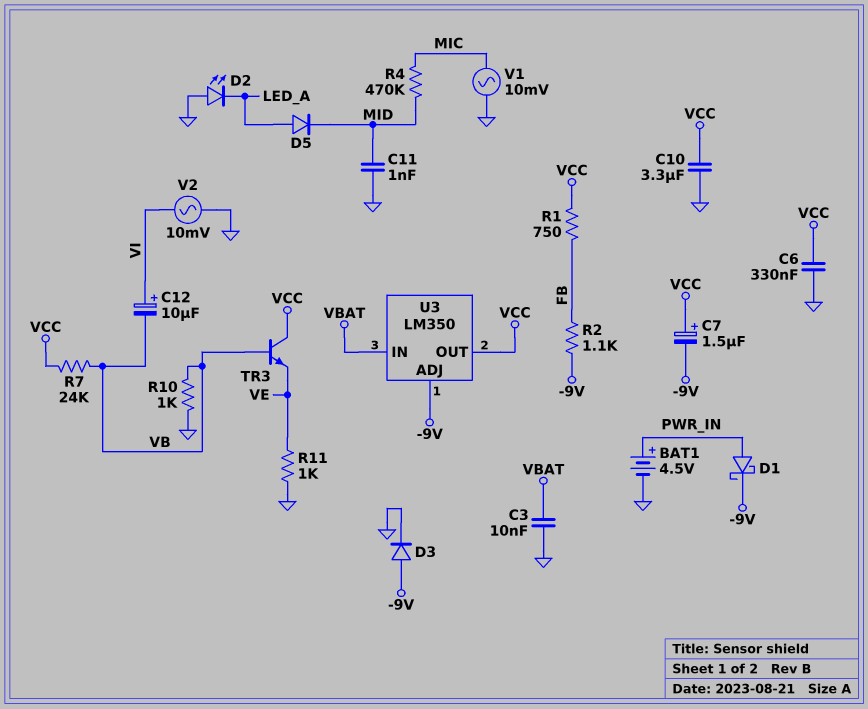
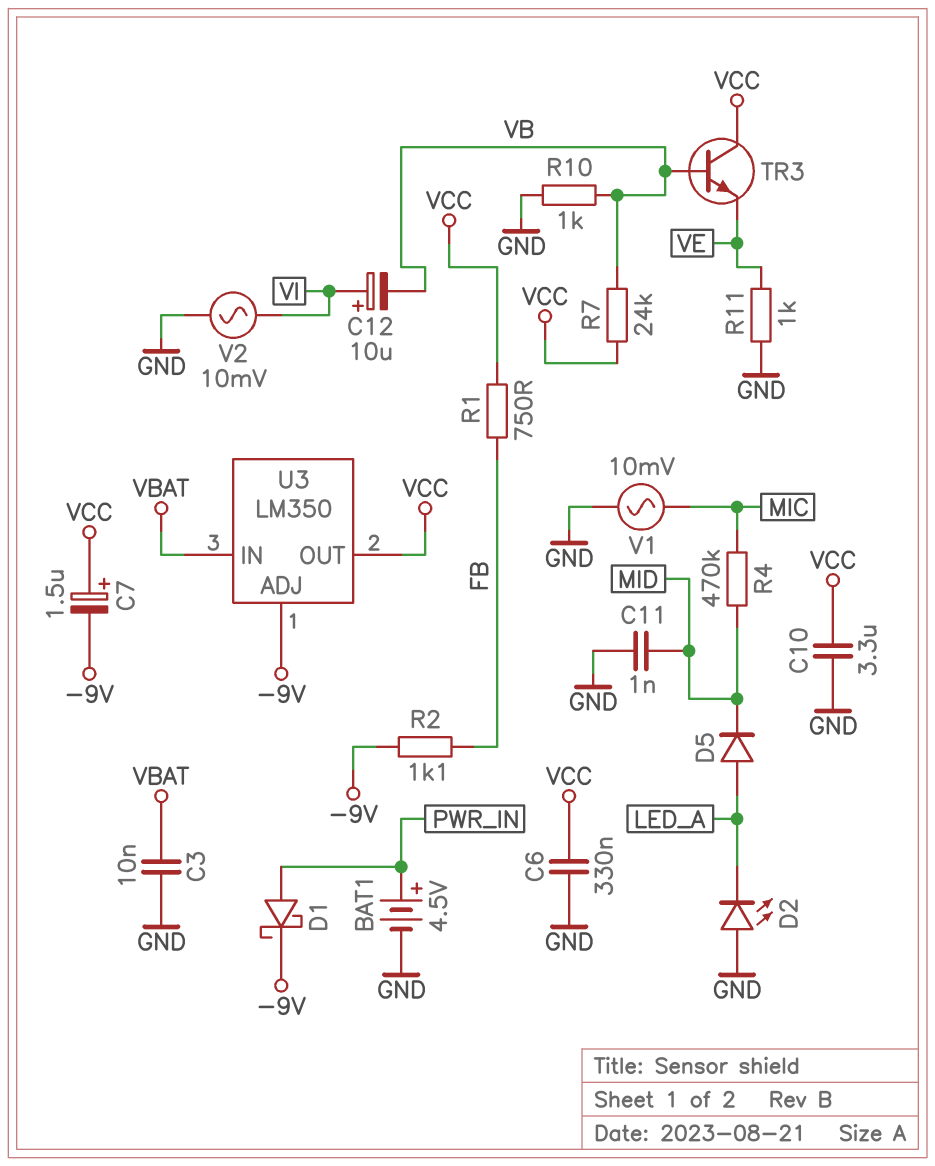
D3: diode (A -9V, K GND) -> none

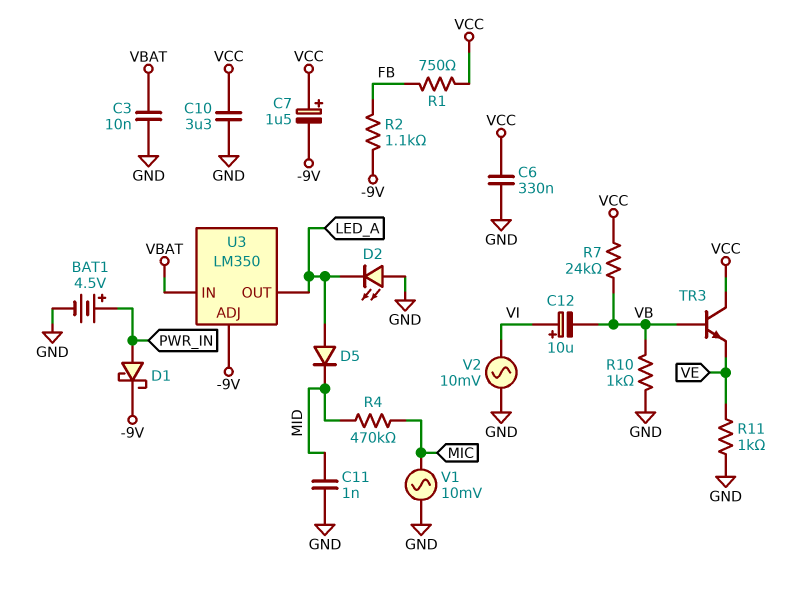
U3 pin OUT: VCC -> LED_A

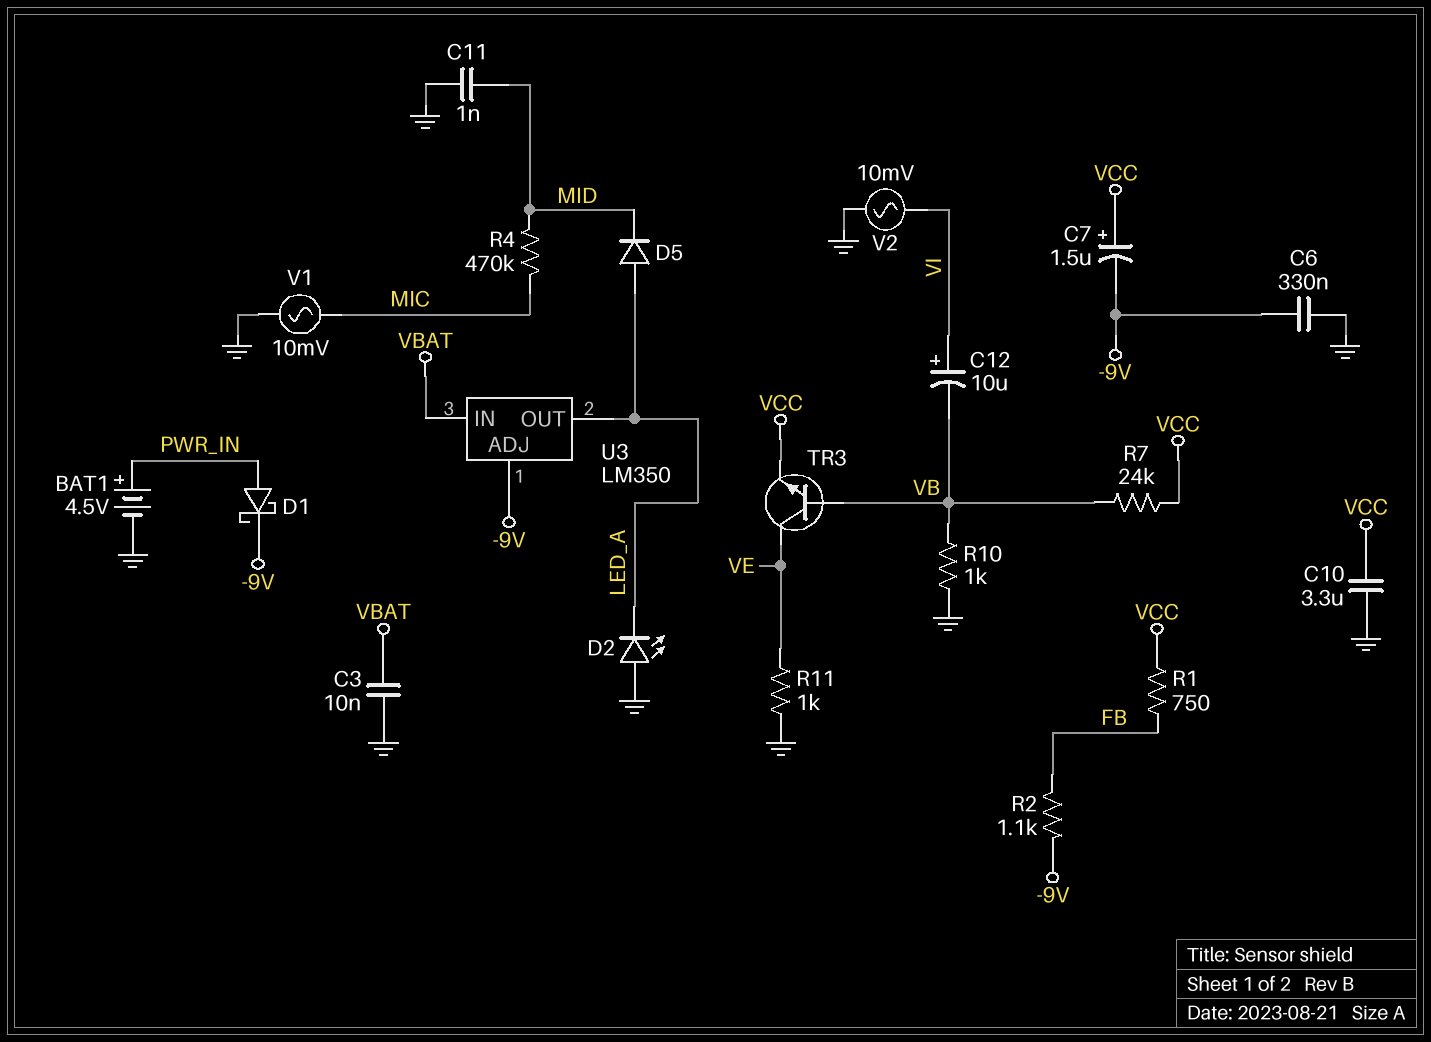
C6: 330nF (GND, VCC) -> 330nF (-9V, GND)
TR3: NPN (B VB, C VCC, E VE) -> NPN (B VB, C VE, E VCC)

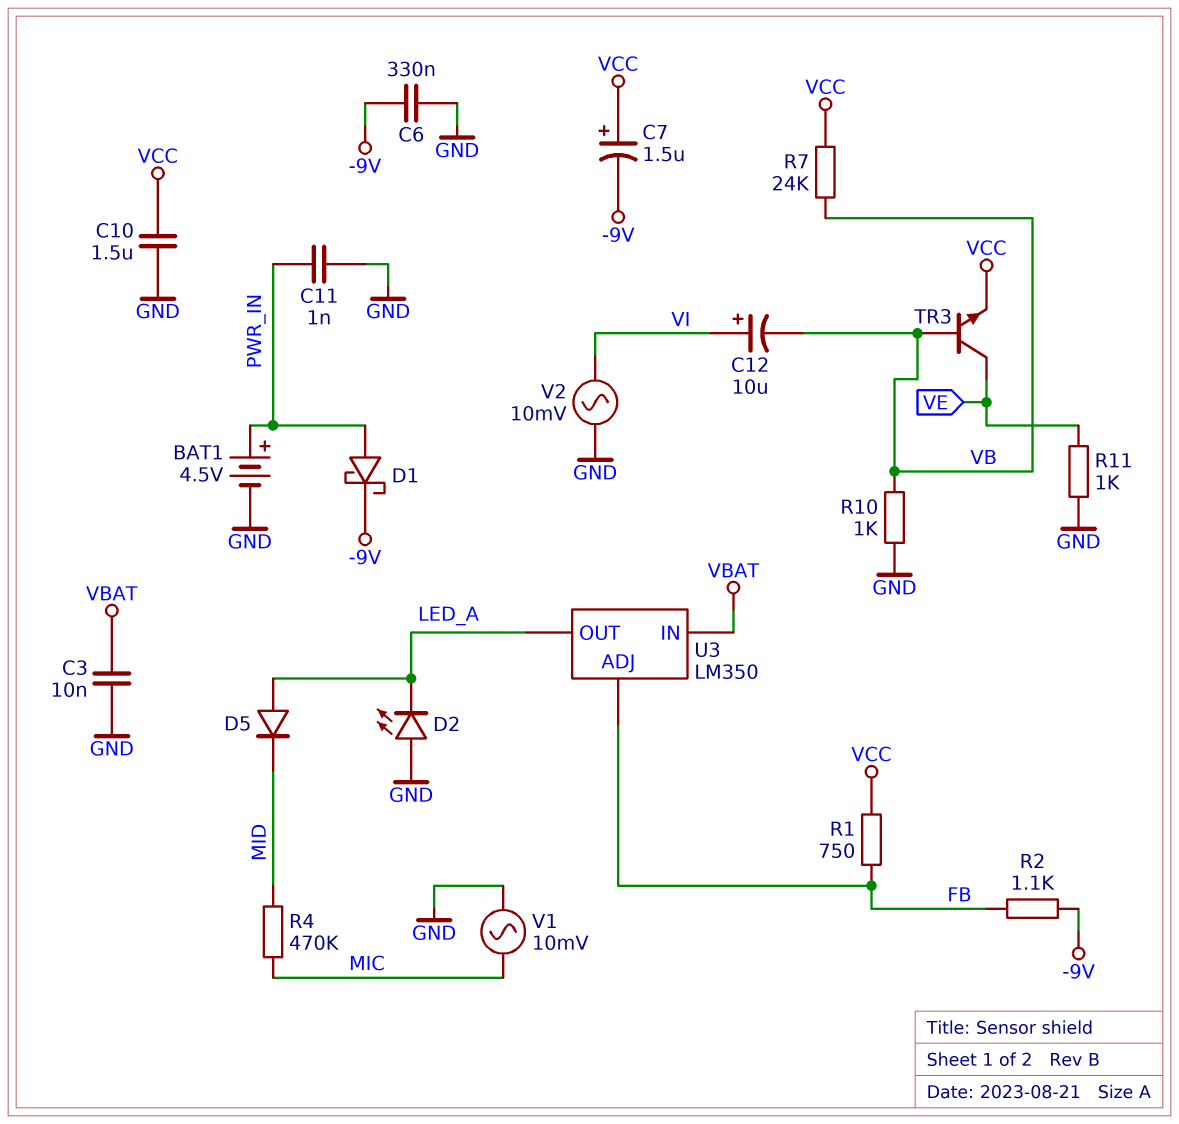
C10: 3.3uF (GND, VCC) -> 1.5uF (GND, VCC)
C11: 1nF (GND, MID) -> 1nF (GND, PWR_IN)
U3 pin ADJ: -9V -> FB

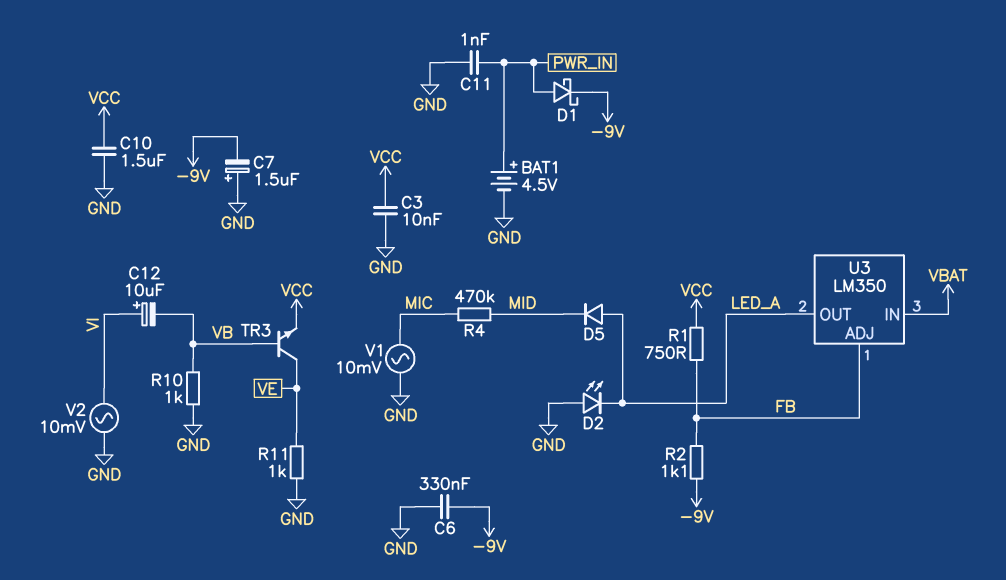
C3: 10nF (GND, VBAT) -> 10nF (GND, VCC)
C7: 1.5uF (plus VCC, minus -9V) -> 1.5uF (plus GND, minus -9V)
R7: 24k (VB, VCC) -> none

